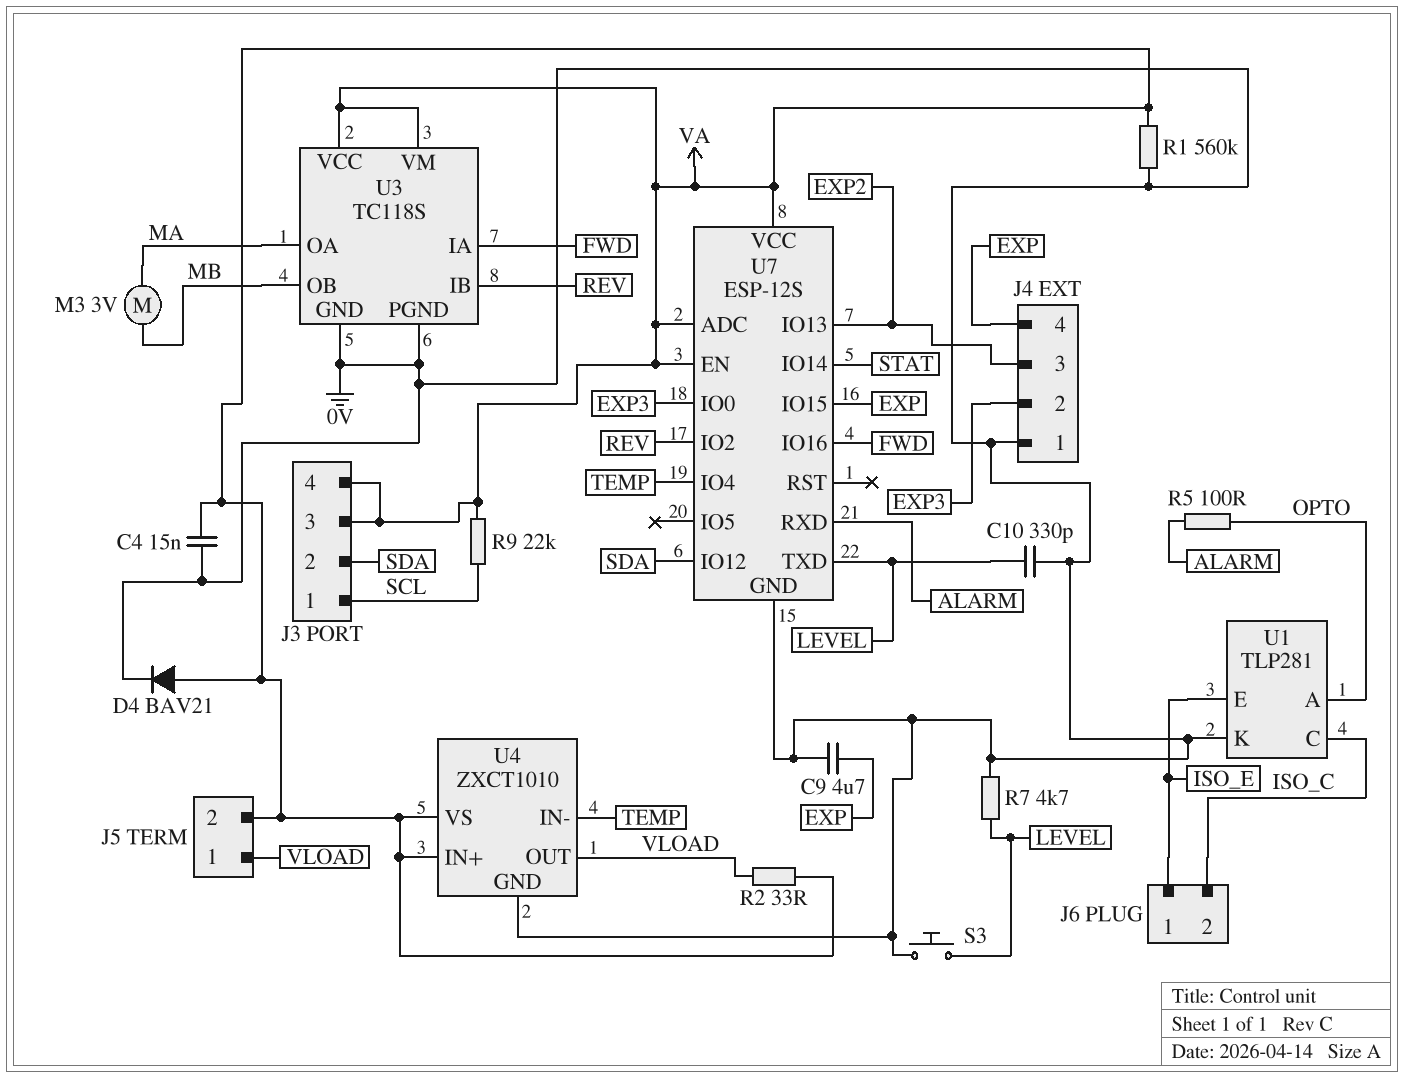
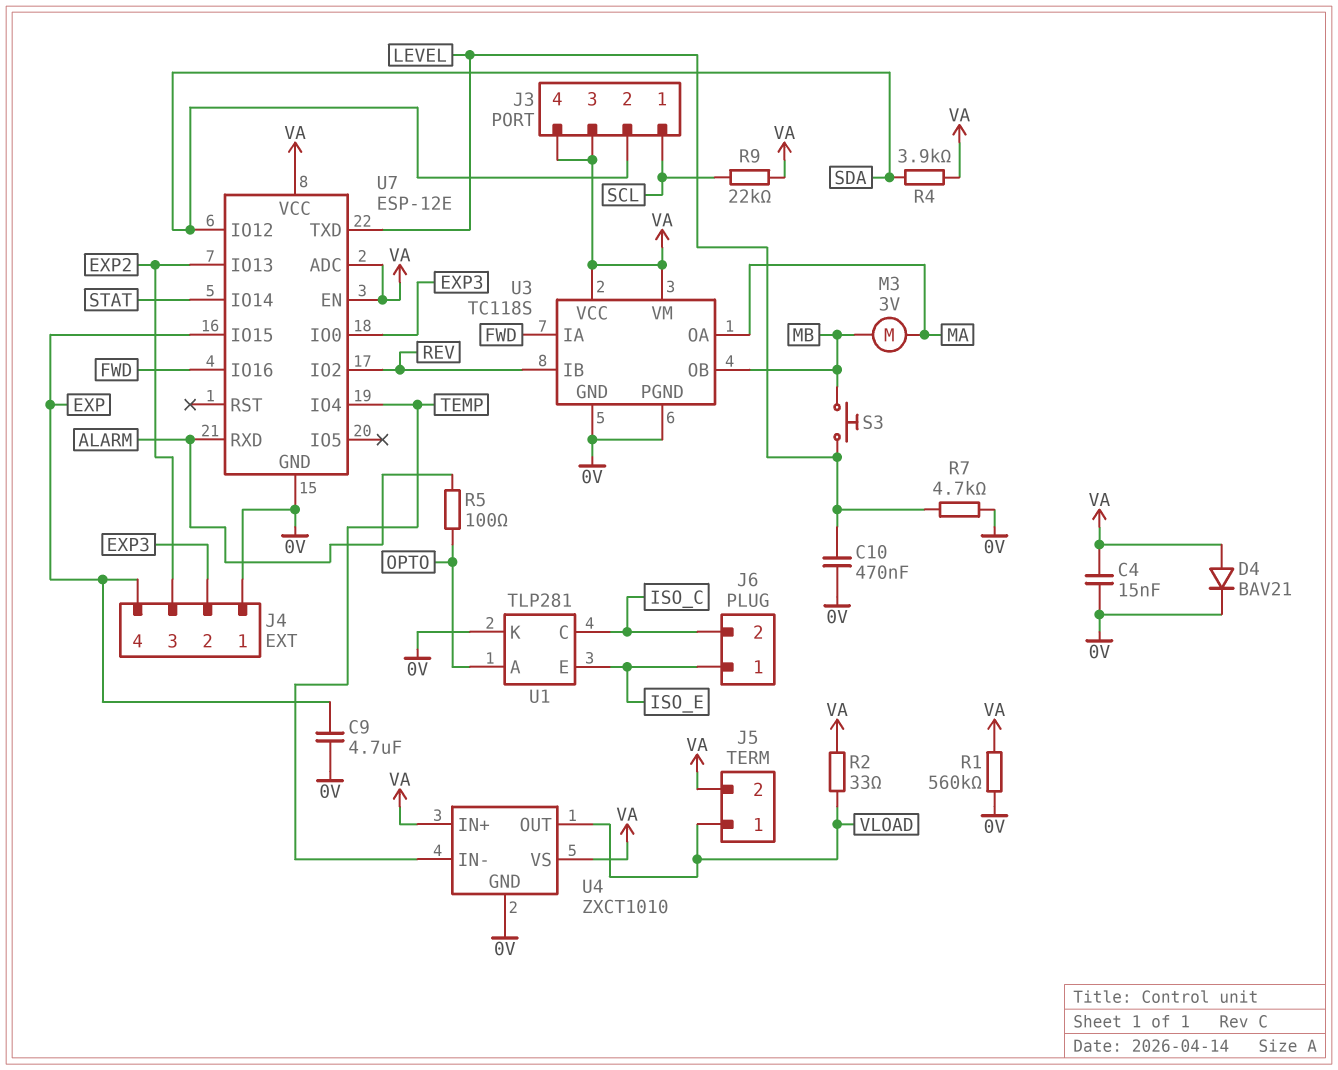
C10: 330pF (0V, LEVEL) -> 470nF (0V, LEVEL)
R4: none -> 3.9k (SDA, VA)
S3: button (0V, LEVEL) -> button (LEVEL, MB)
U7: ESP-12S -> ESP-12E

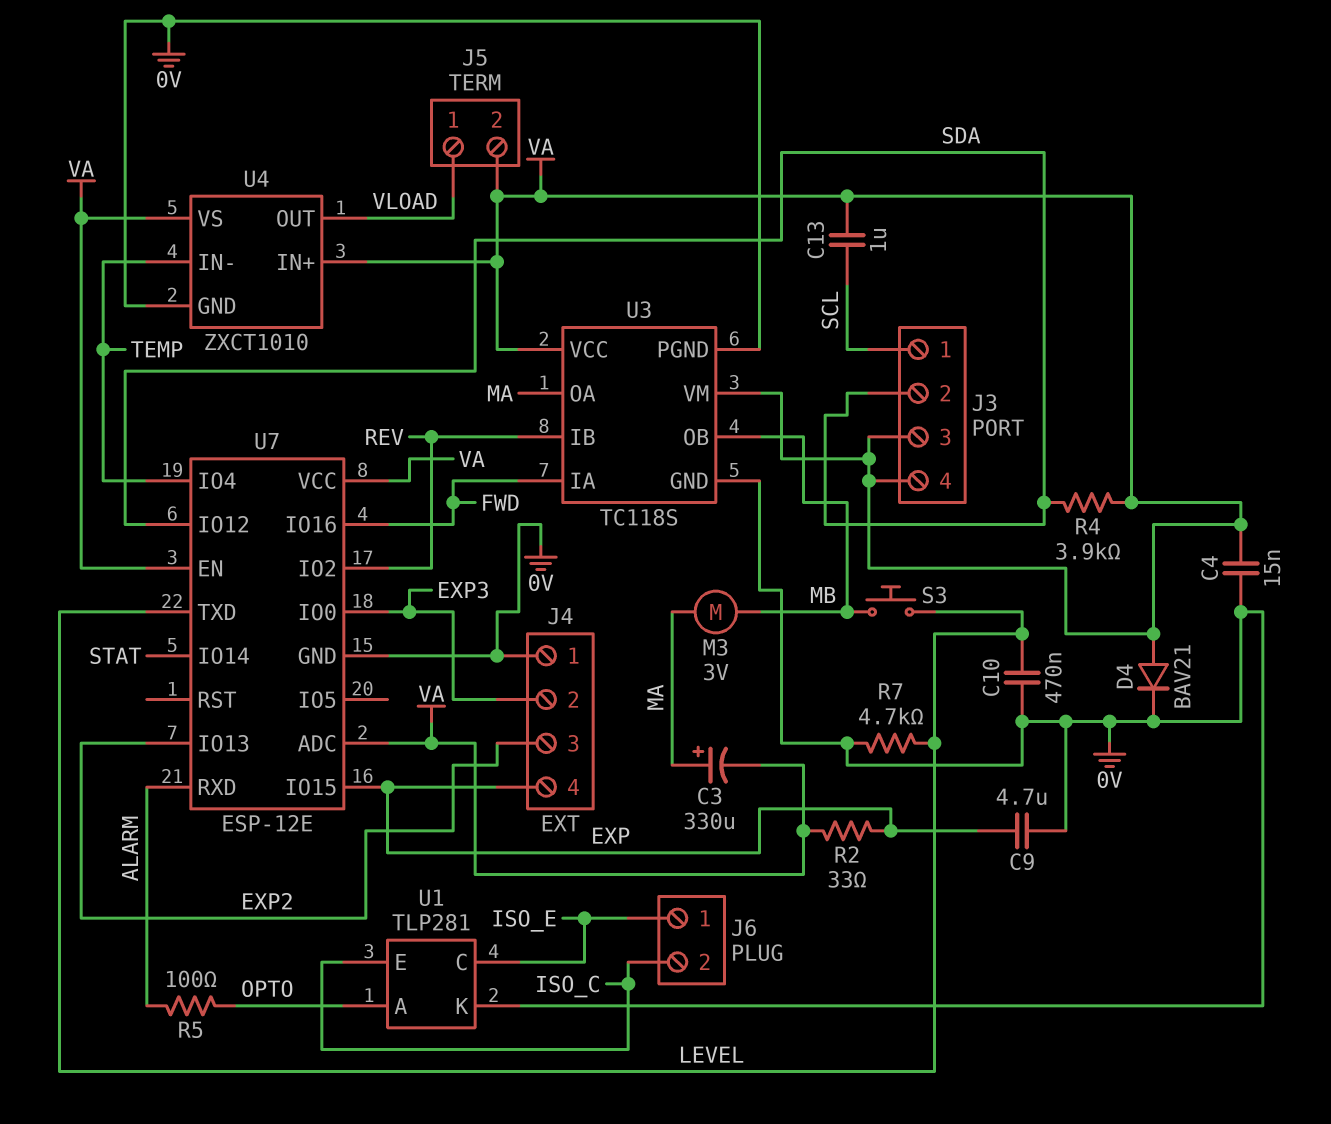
C3: none -> 330uF (plus MA, minus VA)
C13: none -> 1uF (SCL, VA)
R1: 560k (0V, VA) -> none
R2: 33 (VA, VLOAD) -> 33 (EXP, VA)
R9: 22k (SCL, VA) -> none
U1 pin C: ISO_C -> ISO_E
U1 pin E: ISO_E -> ISO_C

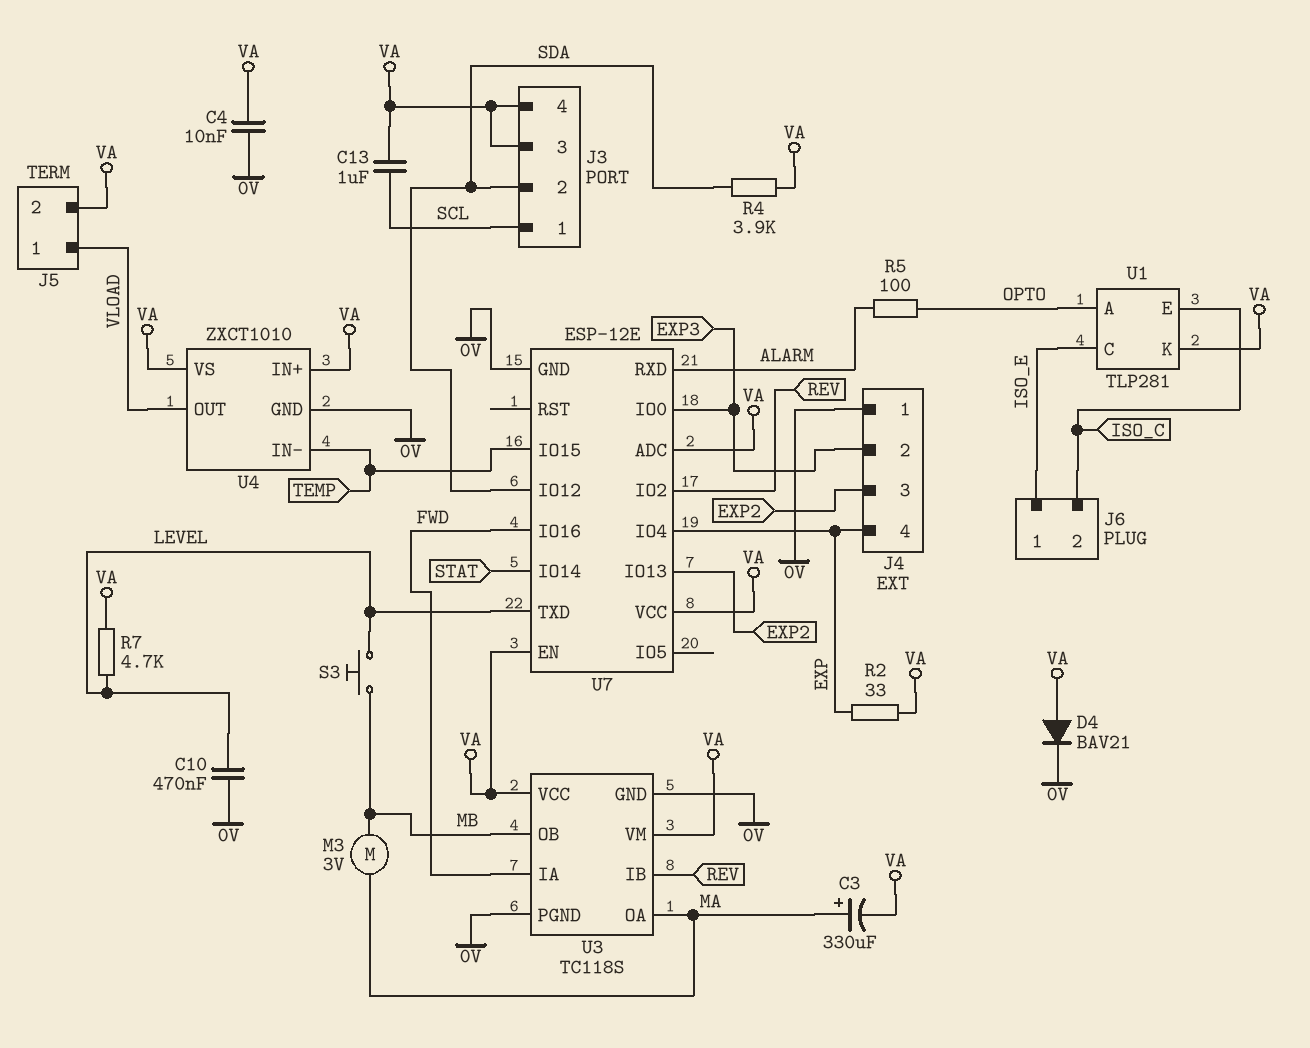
C4: 15nF (0V, VA) -> 10nF (0V, VA)
C9: 4.7uF (0V, EXP) -> none
R7: 4.7k (0V, LEVEL) -> 4.7k (LEVEL, VA)
U1 pin K: 0V -> VA
U7 pin IO4: TEMP -> EXP
U7 pin IO15: EXP -> TEMP

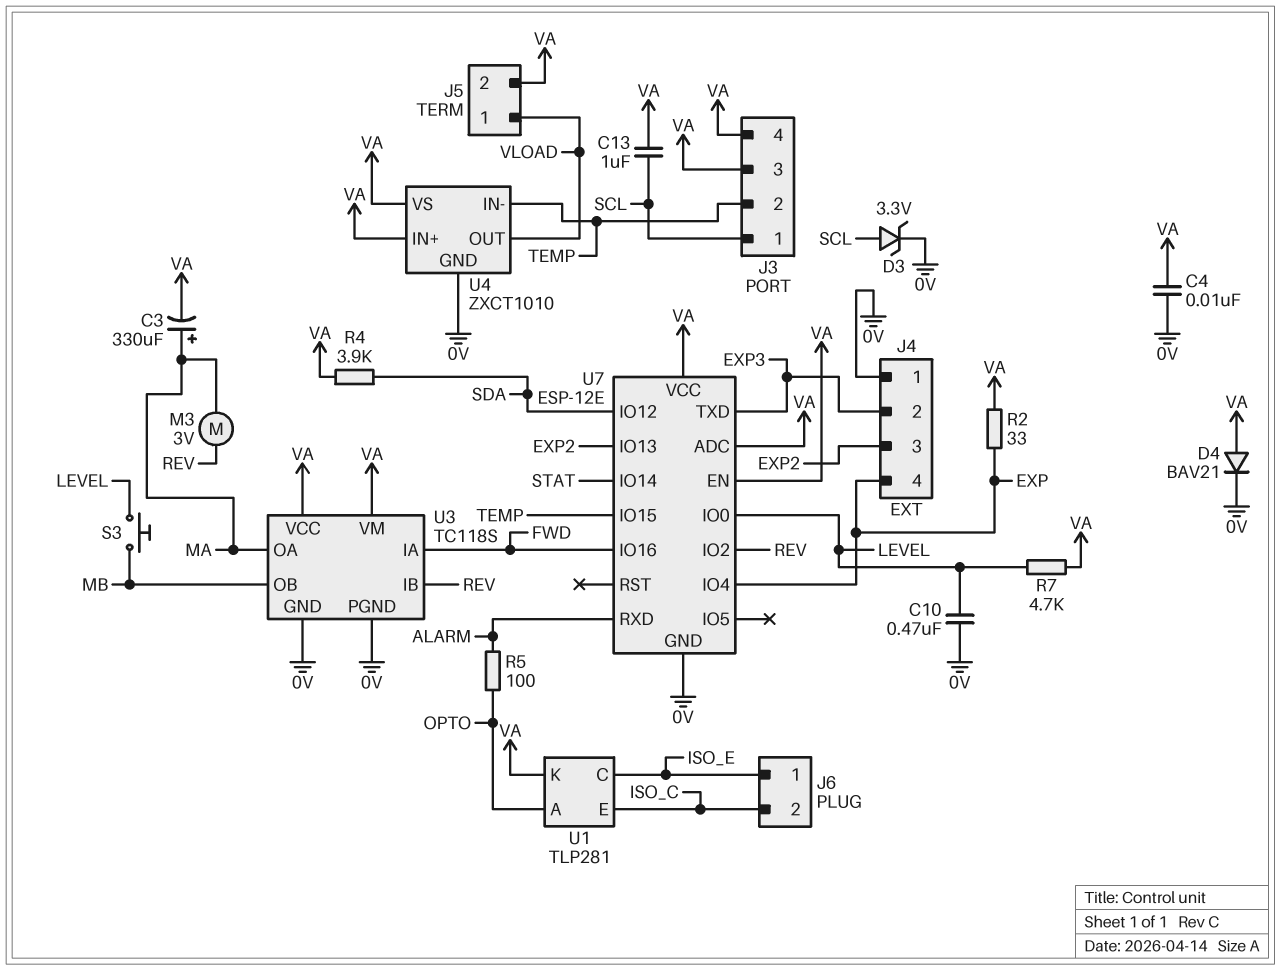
D3: none -> zener 3.3V (A SCL, K 0V)
J3 pin 2: SDA -> TEMP
M3: motor 3V (MA, MB) -> motor 3V (MA, REV)
U7 pin IO0: EXP3 -> LEVEL
U7 pin TXD: LEVEL -> EXP3

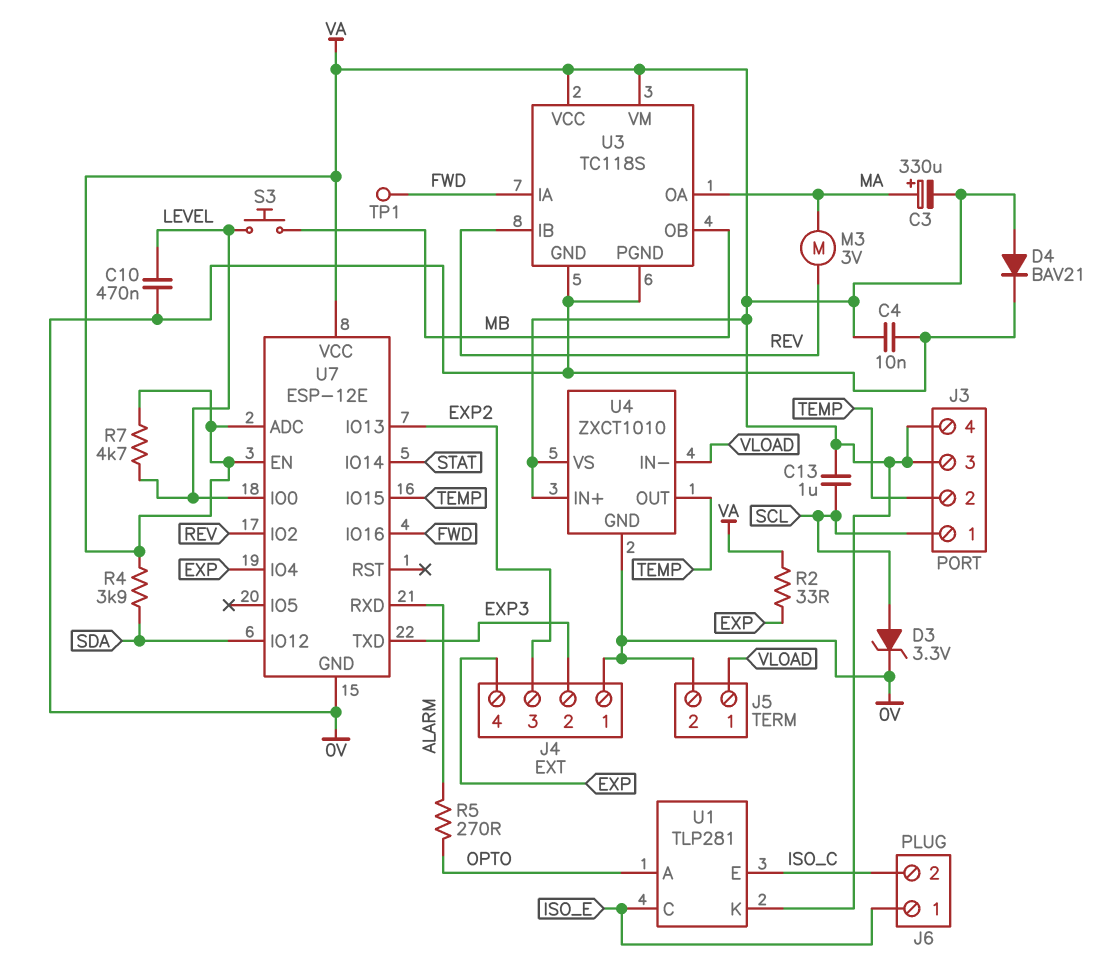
J5 pin 2: VA -> 0V
R5: 100 (ALARM, OPTO) -> 270 (ALARM, OPTO)
TP1: none -> test point (FWD)
U4 pin IN-: TEMP -> VLOAD
U4 pin OUT: VLOAD -> TEMP

